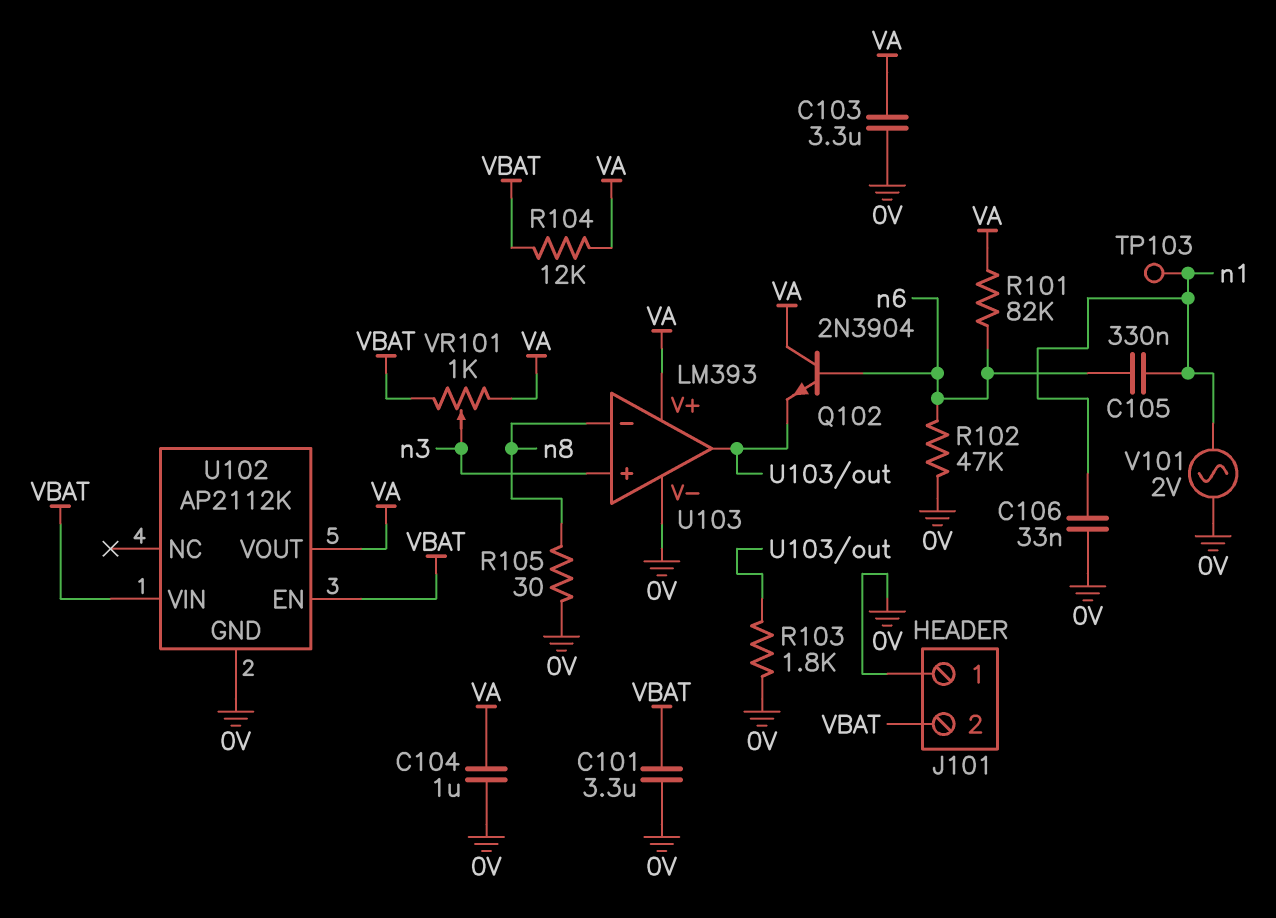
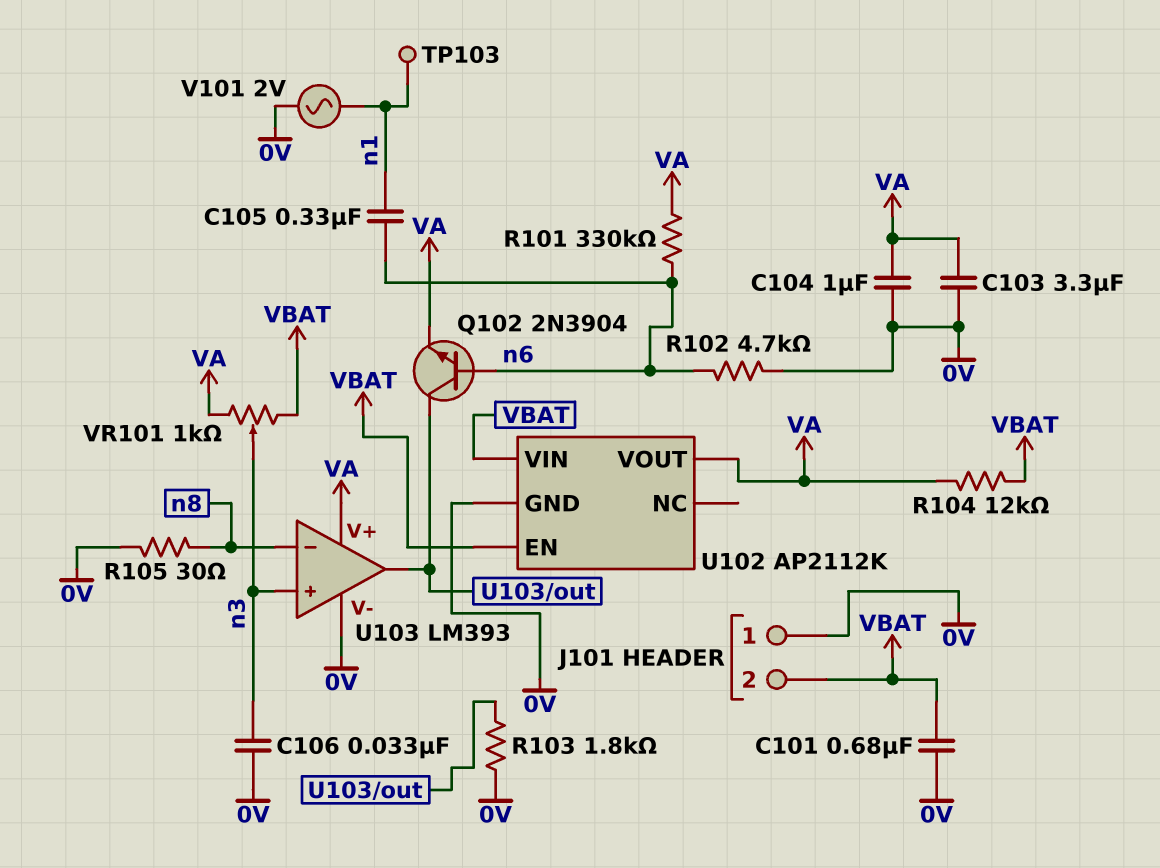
C101: 3.3uF (0V, VBAT) -> 680nF (0V, VBAT)
C106: 33nF (0V, n1) -> 33nF (0V, n3)
Q102: NPN 2N3904 (B n6, C VA, E U103/out) -> NPN 2N3904 (B n6, C U103/out, E VA)
R101: 82k (VA, n6) -> 330k (VA, n6)
R102: 47k (0V, n6) -> 4.7k (0V, n6)

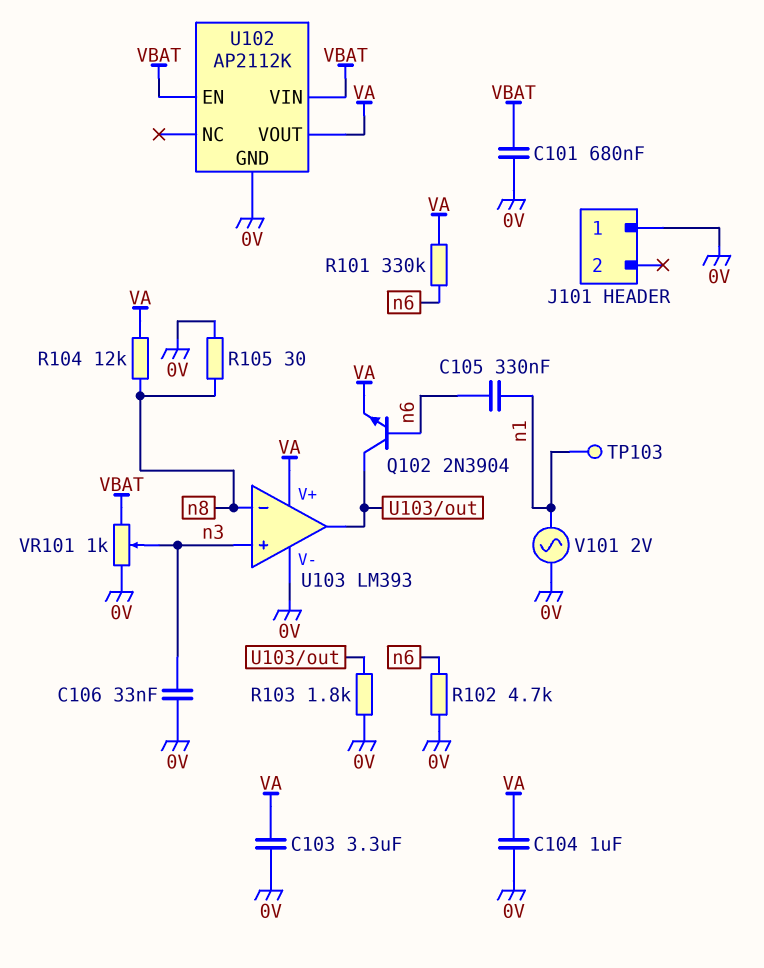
J101 pin 2: VBAT -> none
R104: 12k (VA, VBAT) -> 12k (VA, n8)
VR101: 1k (VA, VBAT, wiper n3) -> 1k (0V, VBAT, wiper n3)

